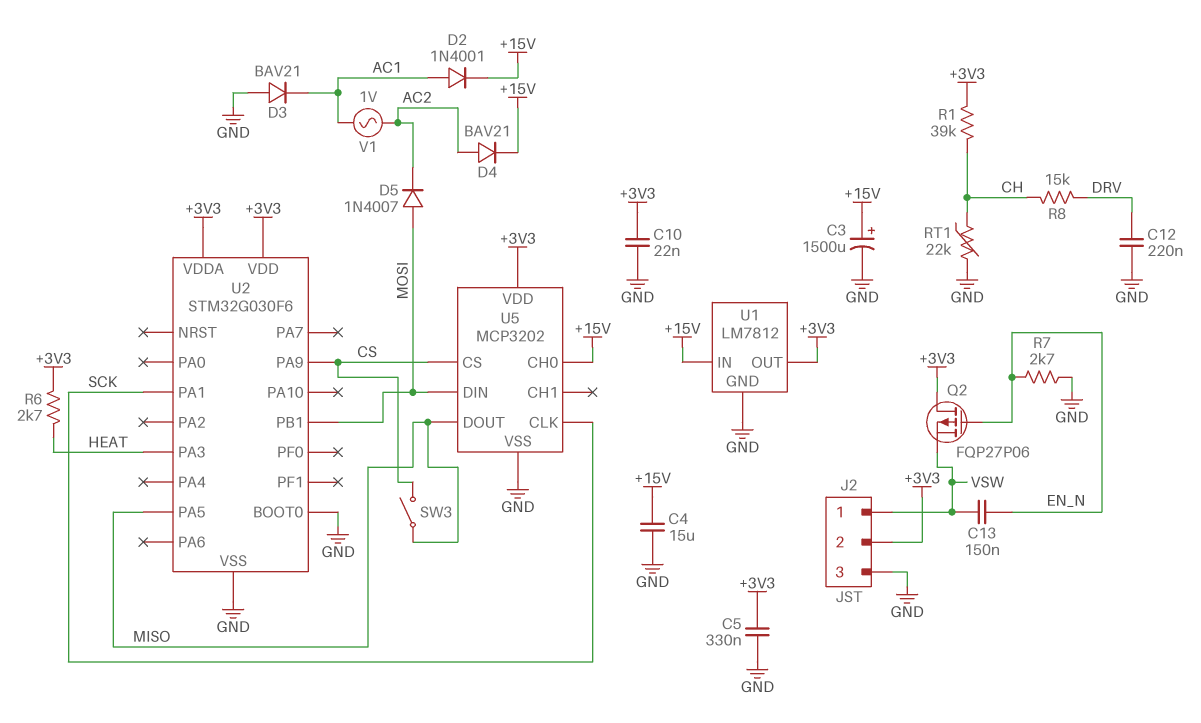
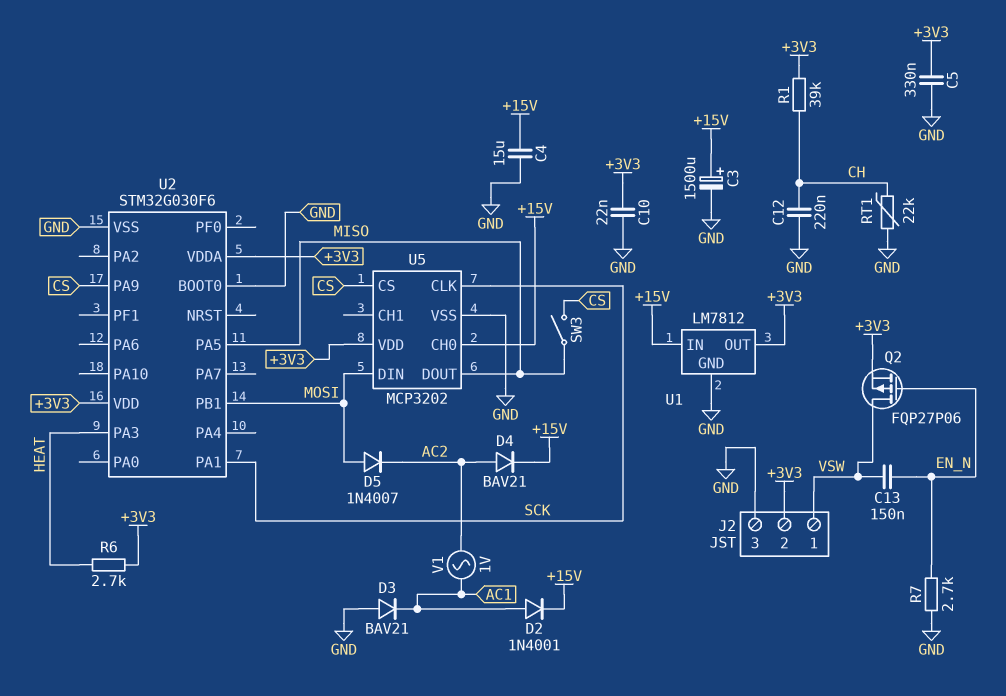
C12: 220nF (DRV, GND) -> 220nF (CH, GND)
Q2: PMOS FQP27P06 (G EN_N, D +3V3, S VSW) -> PMOS FQP27P06 (G EN_N, D VSW, S +3V3)
R8: 15k (CH, DRV) -> none

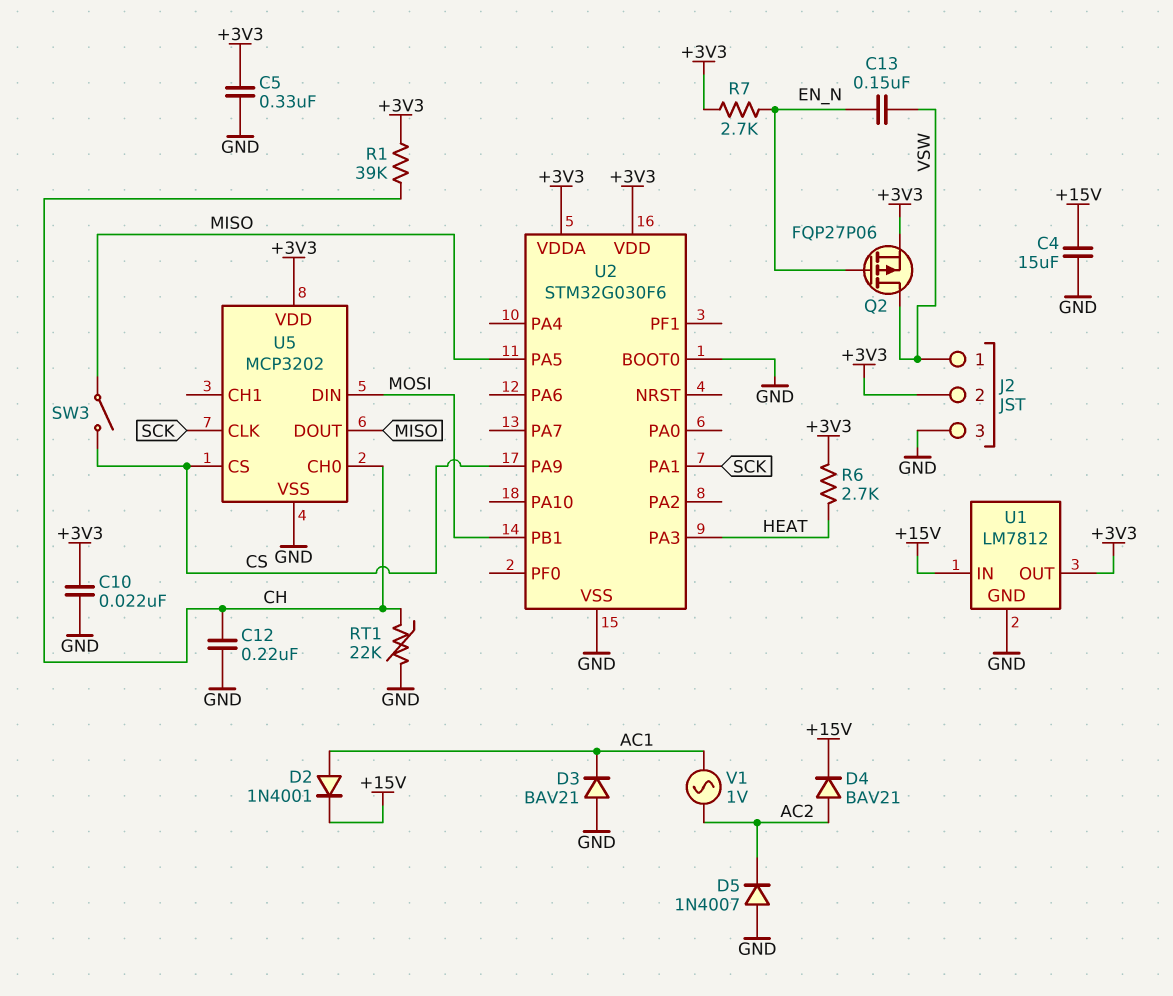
C3: 1500uF (plus +15V, minus GND) -> none
D5: diode 1N4007 (A MOSI, K AC2) -> diode 1N4007 (A GND, K AC2)
R7: 2.7k (EN_N, GND) -> 2.7k (+3V3, EN_N)
U5 pin CH0: +15V -> CH

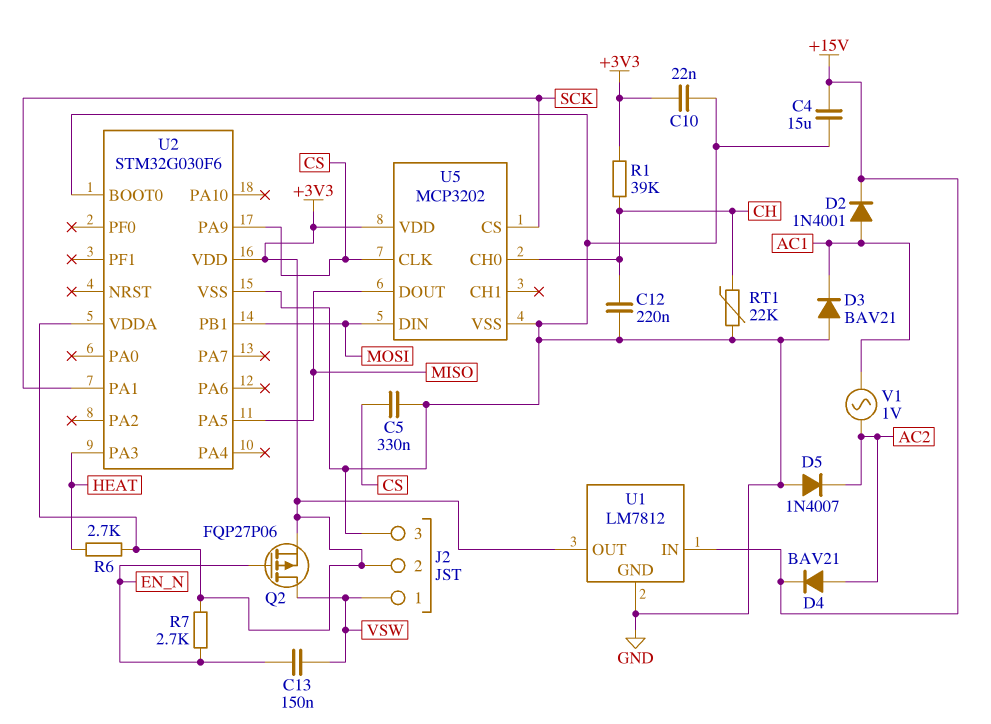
C5: 330nF (+3V3, GND) -> 330nF (CS, GND)
SW3: switch (CS, MISO) -> none
U5 pin CLK: SCK -> CS
U5 pin CS: CS -> SCK

